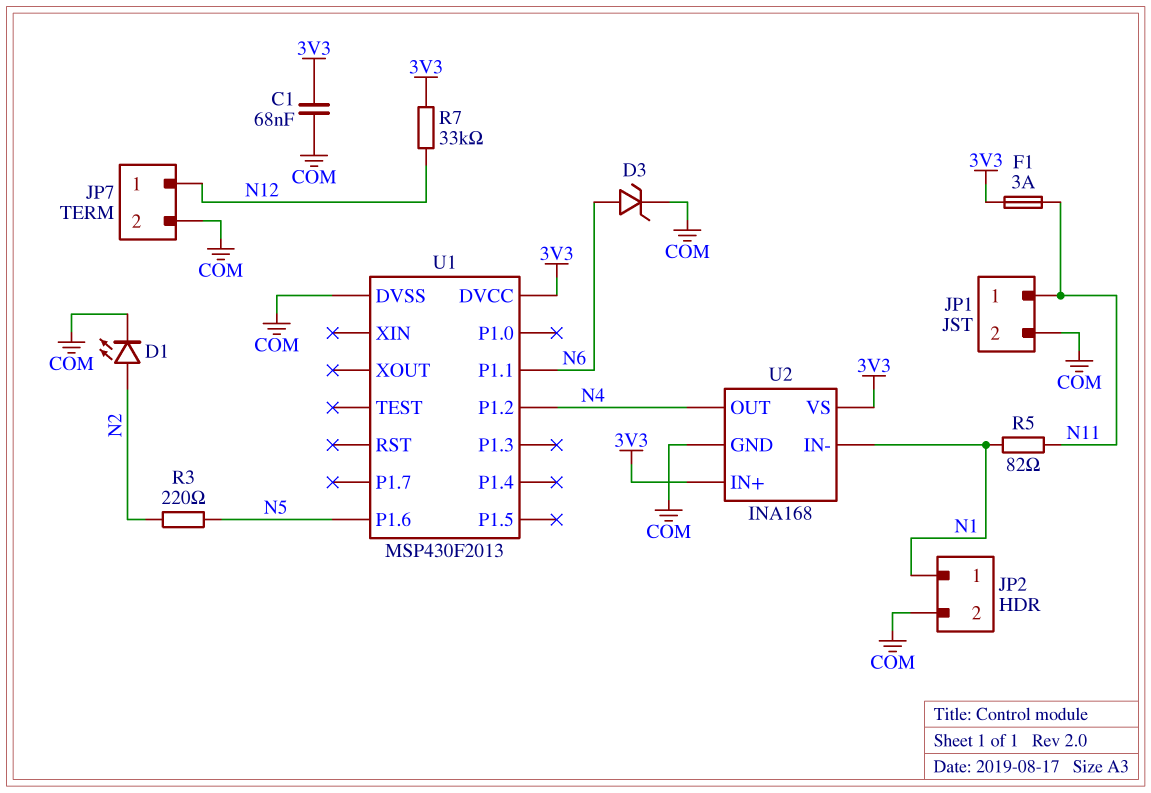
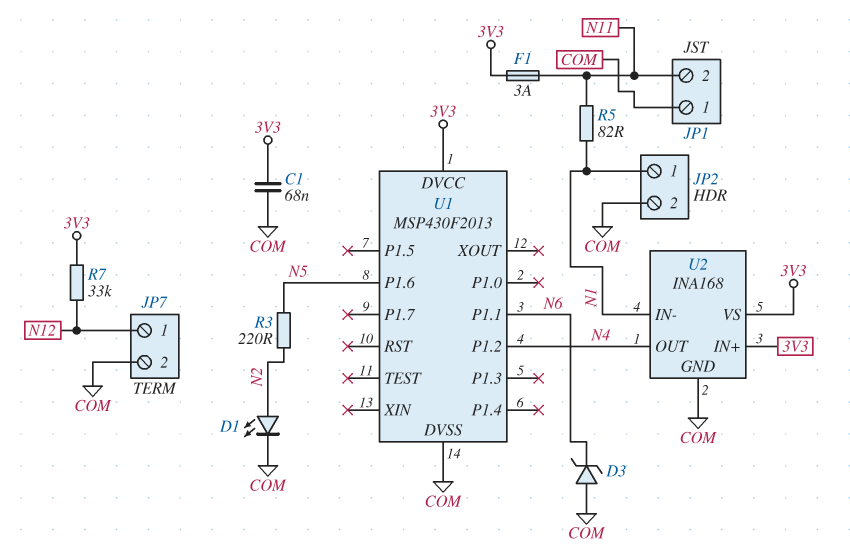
D3: zener (A N6, K COM) -> zener (A COM, K N6)
JP1 pin 1: N11 -> COM
JP1 pin 2: COM -> N11

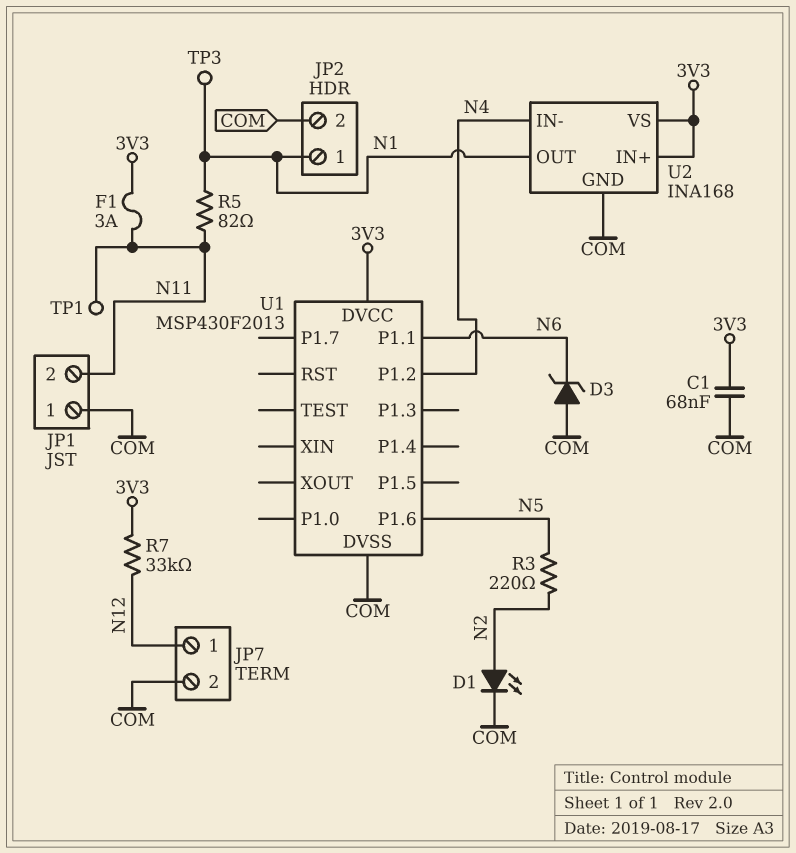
TP1: none -> test point (N11)
TP3: none -> test point (N1)
U2 pin IN-: N1 -> N4
U2 pin OUT: N4 -> N1

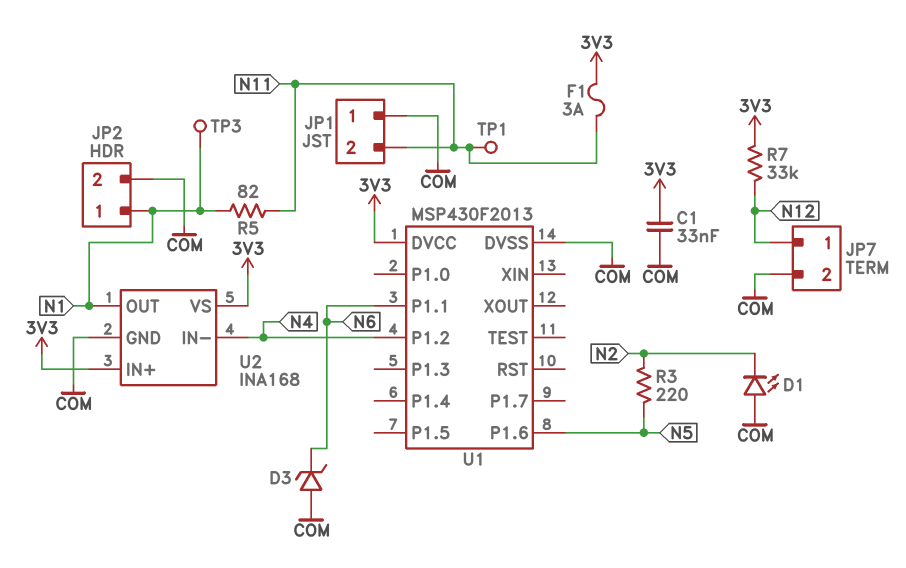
C1: 68nF (3V3, COM) -> 33nF (3V3, COM)
D1: LED (A N2, K COM) -> LED (A COM, K N2)

